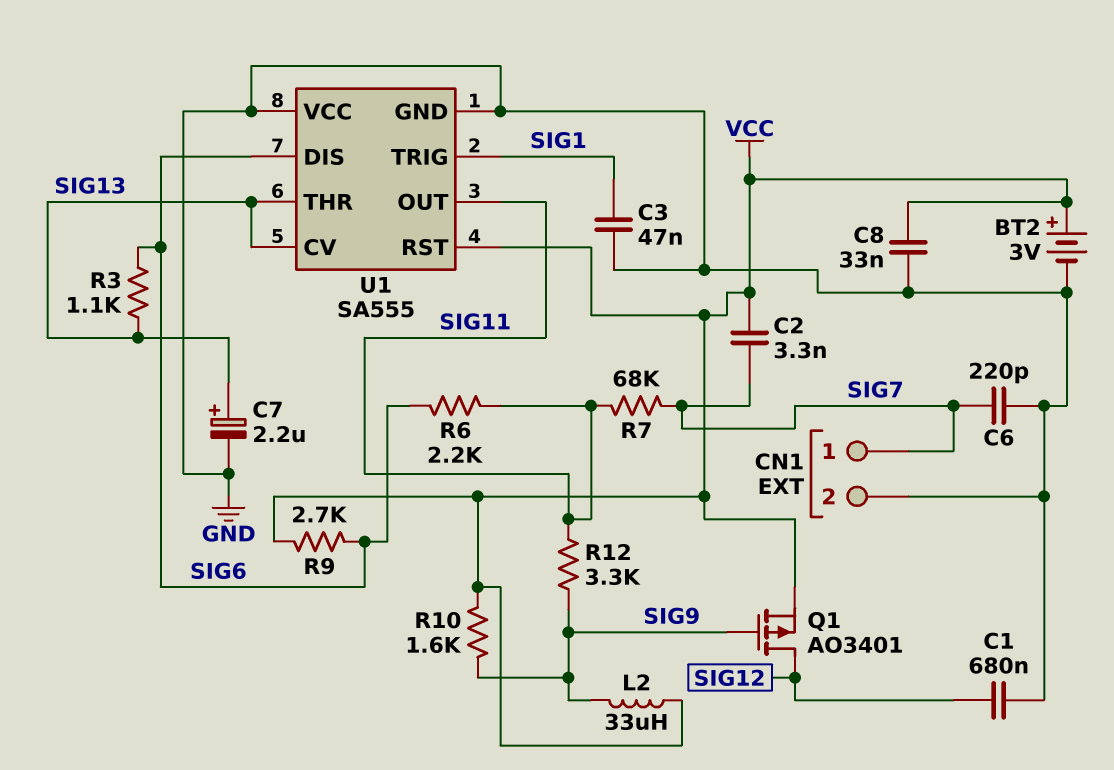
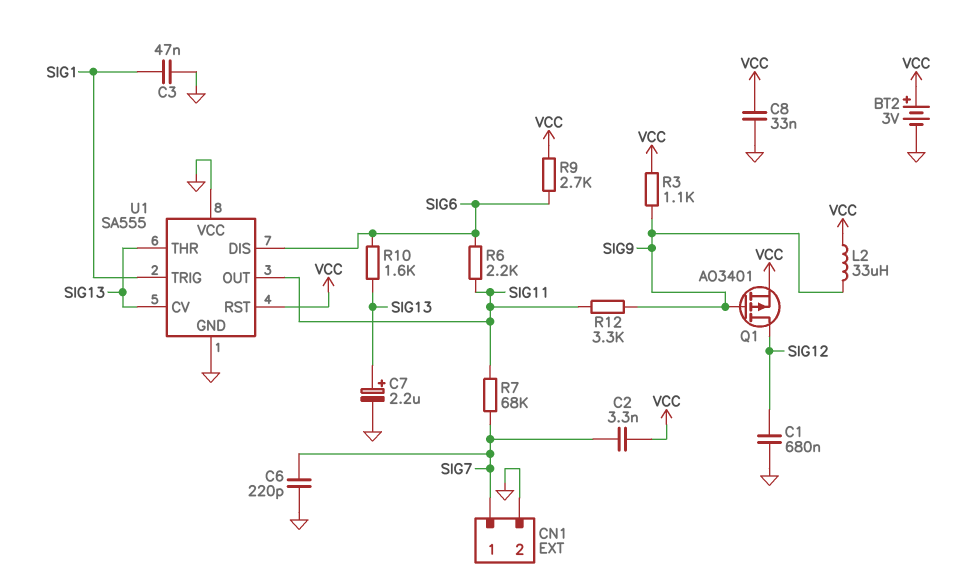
R3: 1.1k (SIG6, SIG13) -> 1.1k (SIG9, VCC)
R10: 1.6k (SIG9, VCC) -> 1.6k (SIG6, SIG13)

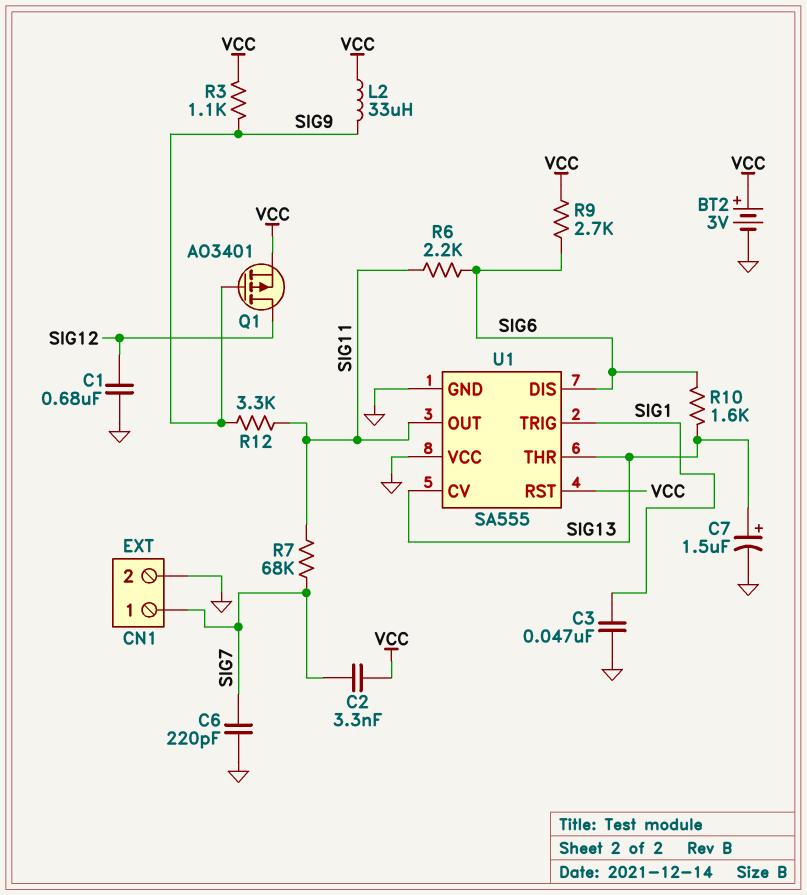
C7: 2.2uF (plus SIG13, minus GND) -> 1.5uF (plus SIG13, minus GND)
C8: 33nF (GND, VCC) -> none

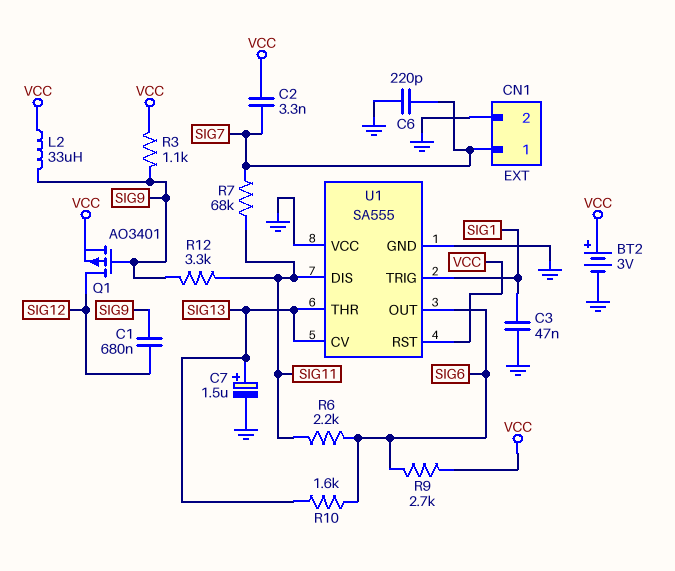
C1: 680nF (GND, SIG12) -> 680nF (SIG9, SIG12)
U1 pin DIS: SIG6 -> SIG11
U1 pin OUT: SIG11 -> SIG6

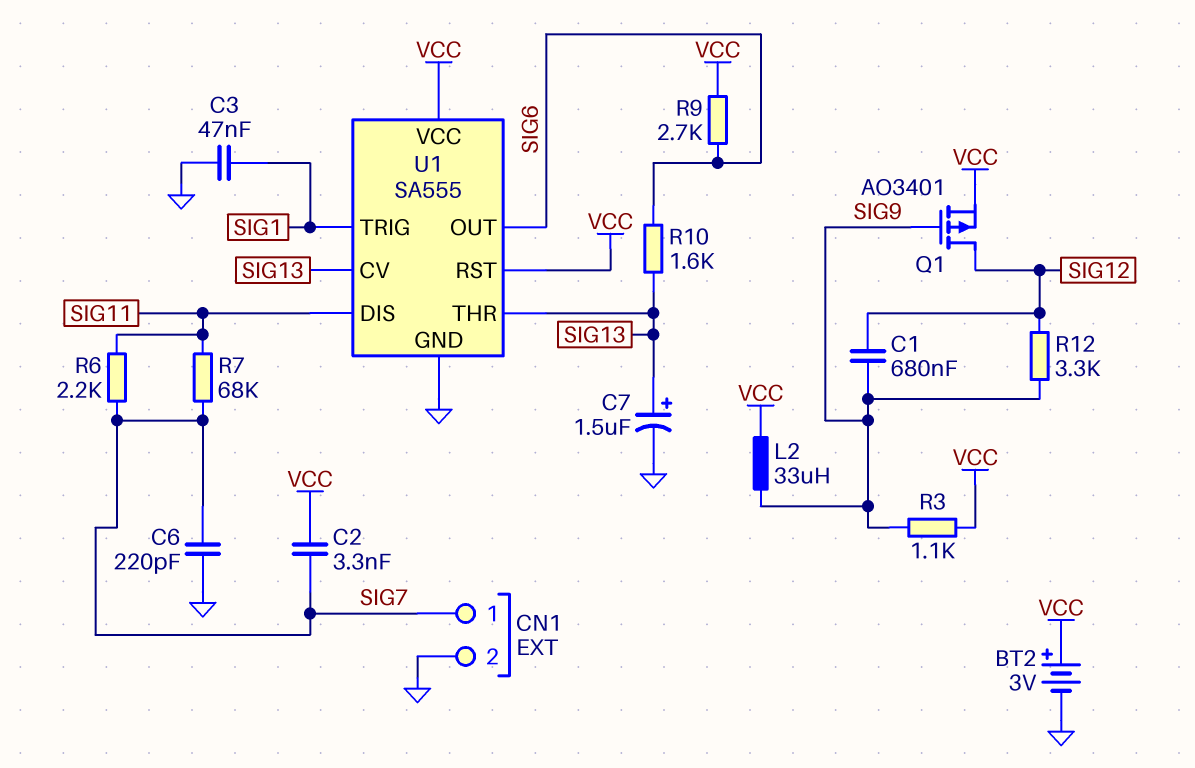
R6: 2.2k (SIG6, SIG11) -> 2.2k (SIG7, SIG11)
R12: 3.3k (SIG9, SIG11) -> 3.3k (SIG9, SIG12)
U1 pin VCC: GND -> VCC

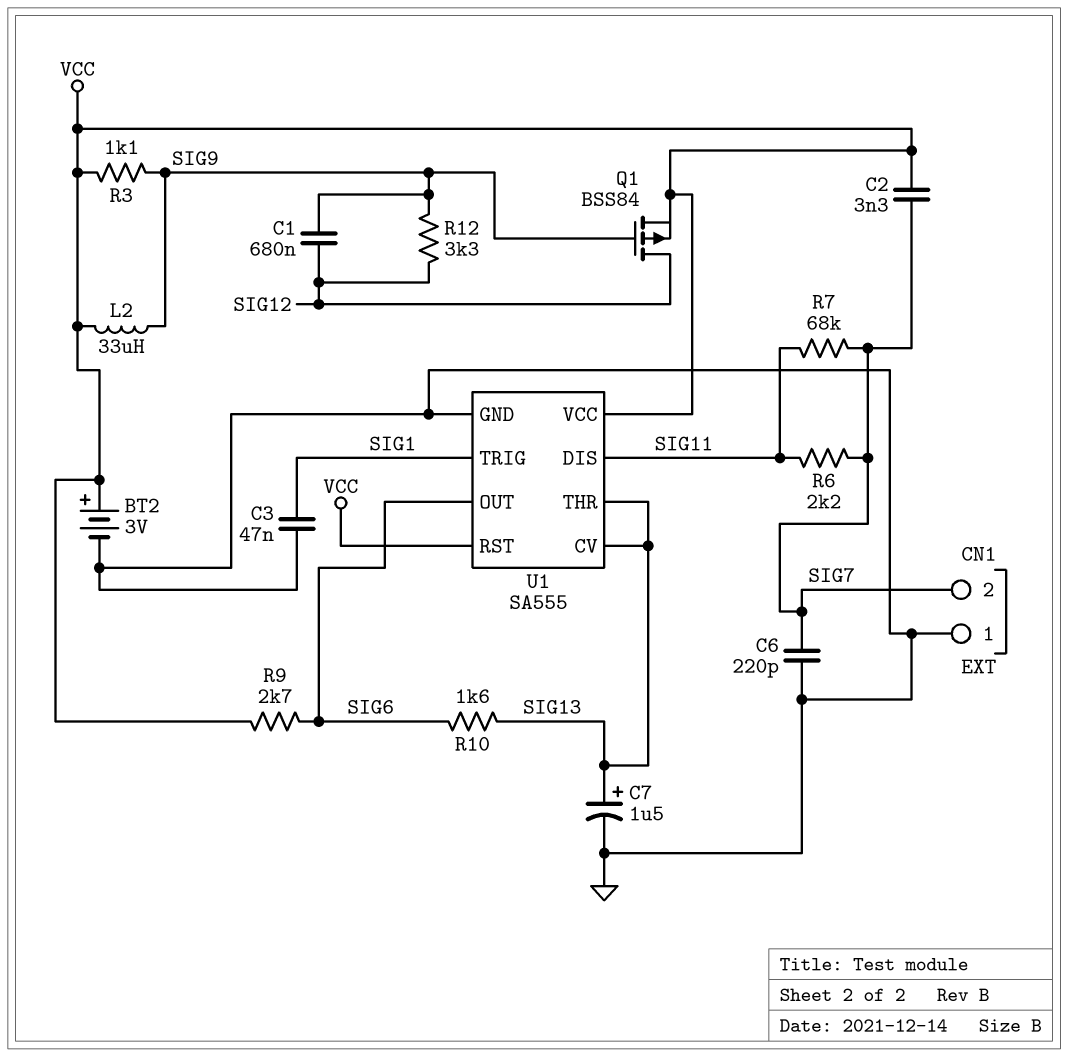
CN1 pin 1: SIG7 -> GND
CN1 pin 2: GND -> SIG7
Q1: PMOS AO3401 (G SIG9, D SIG12, S VCC) -> PMOS BSS84 (G SIG9, D SIG12, S VCC)

